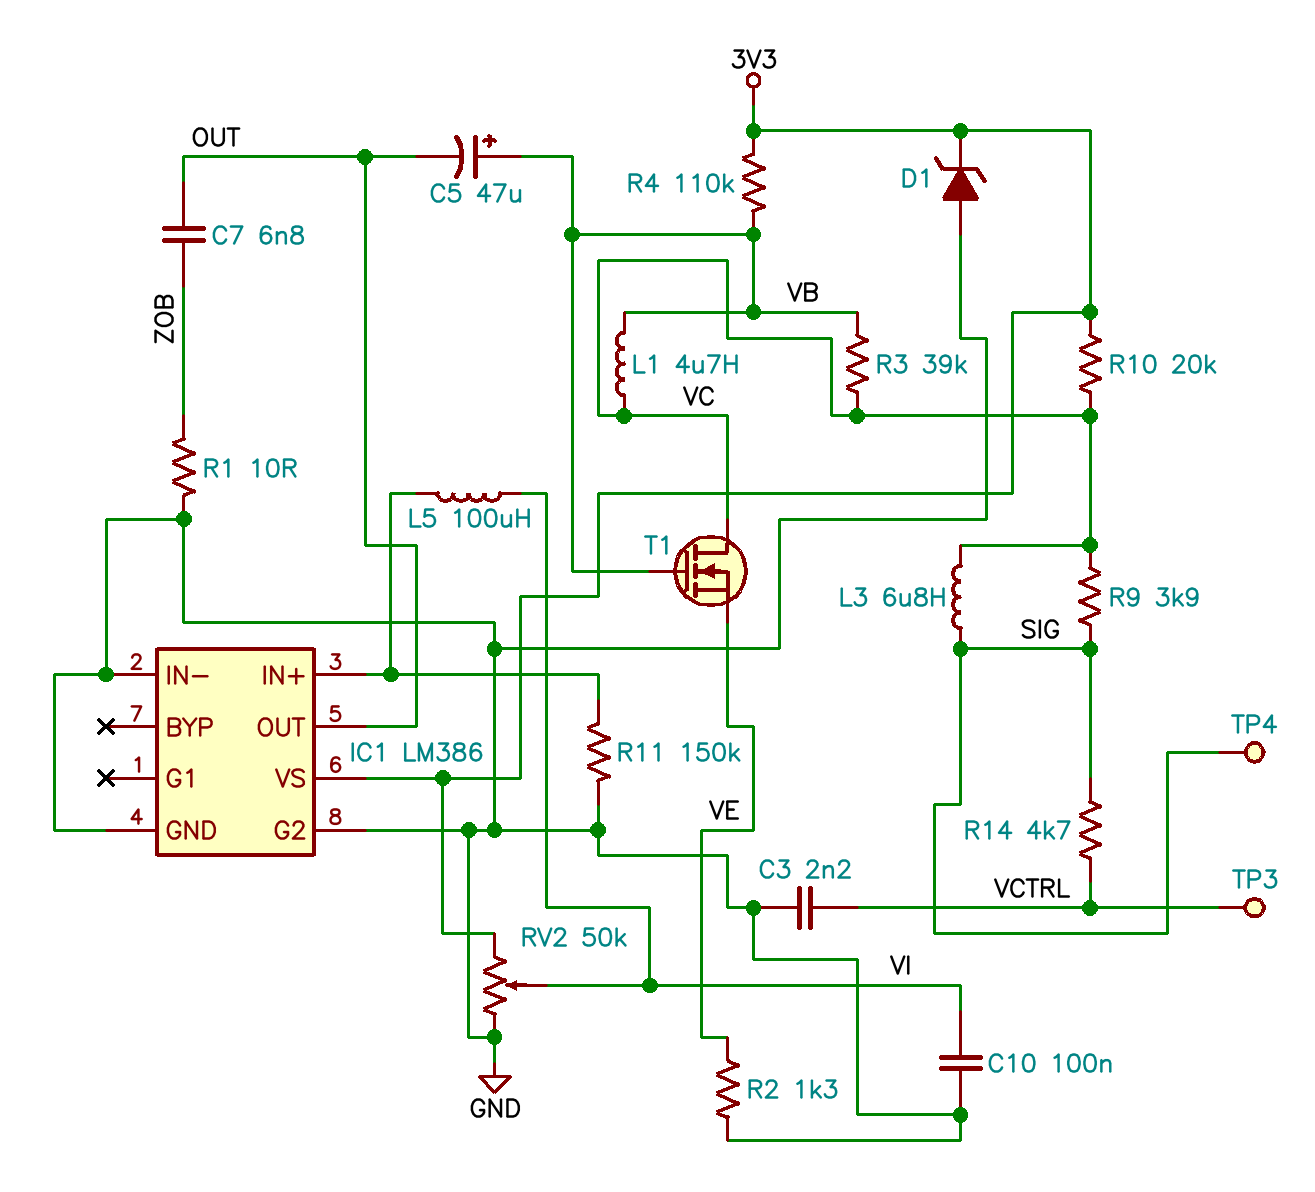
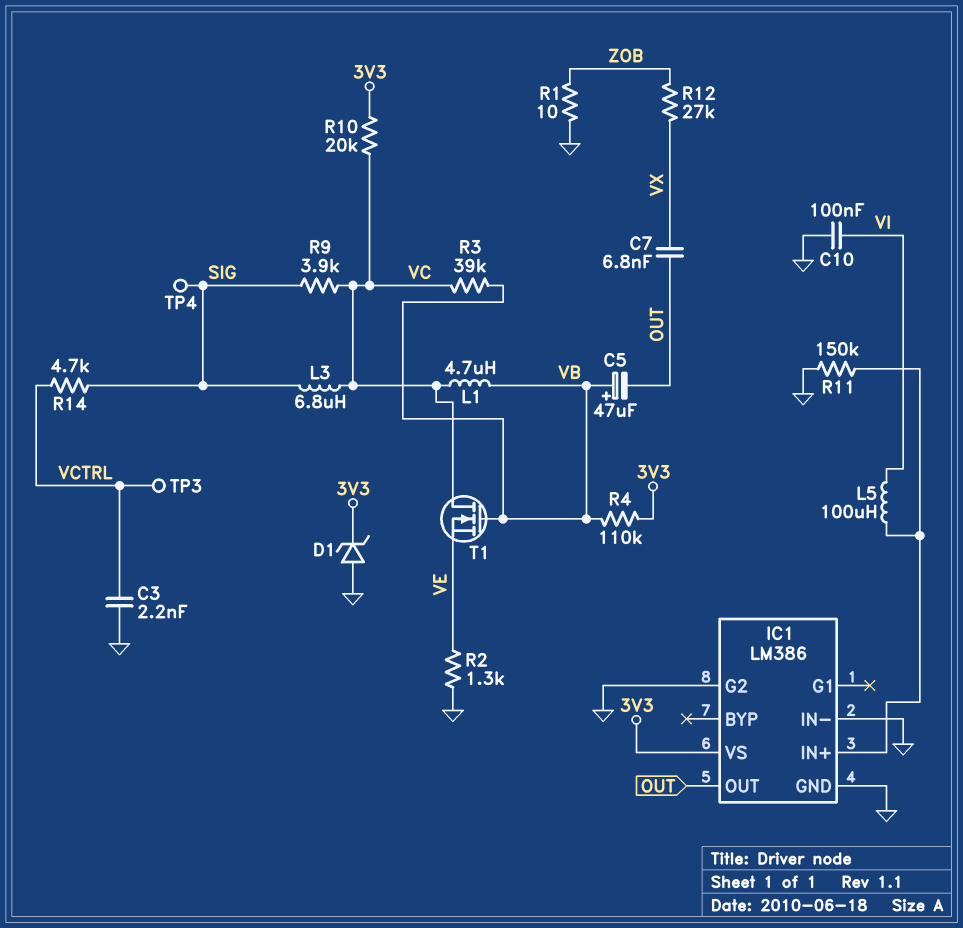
C7: 6.8nF (OUT, ZOB) -> 6.8nF (OUT, VX)
R12: none -> 27k (VX, ZOB)
RV2: 50k (3V3, GND, wiper VI) -> none

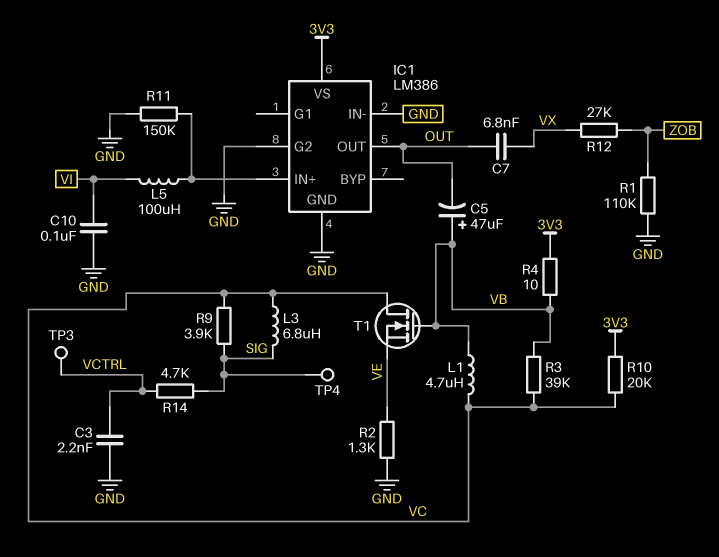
D1: zener (A GND, K 3V3) -> none
R1: 10 (GND, ZOB) -> 110k (GND, ZOB)
R4: 110k (3V3, VB) -> 10 (3V3, VB)

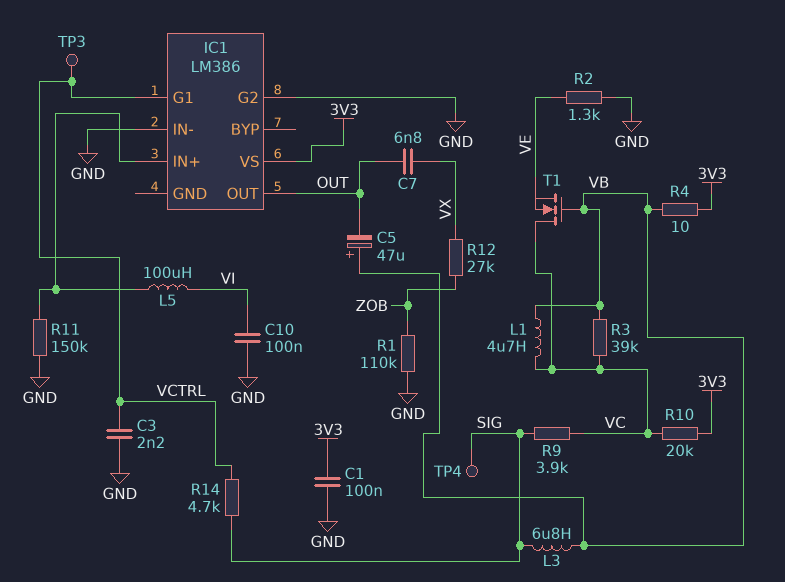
C1: none -> 100nF (3V3, GND)
IC1 pin G1: none -> VCTRL
IC1 pin GND: GND -> none
L3: 6.8uH (SIG, VC) -> 6.8uH (SIG, VB)

